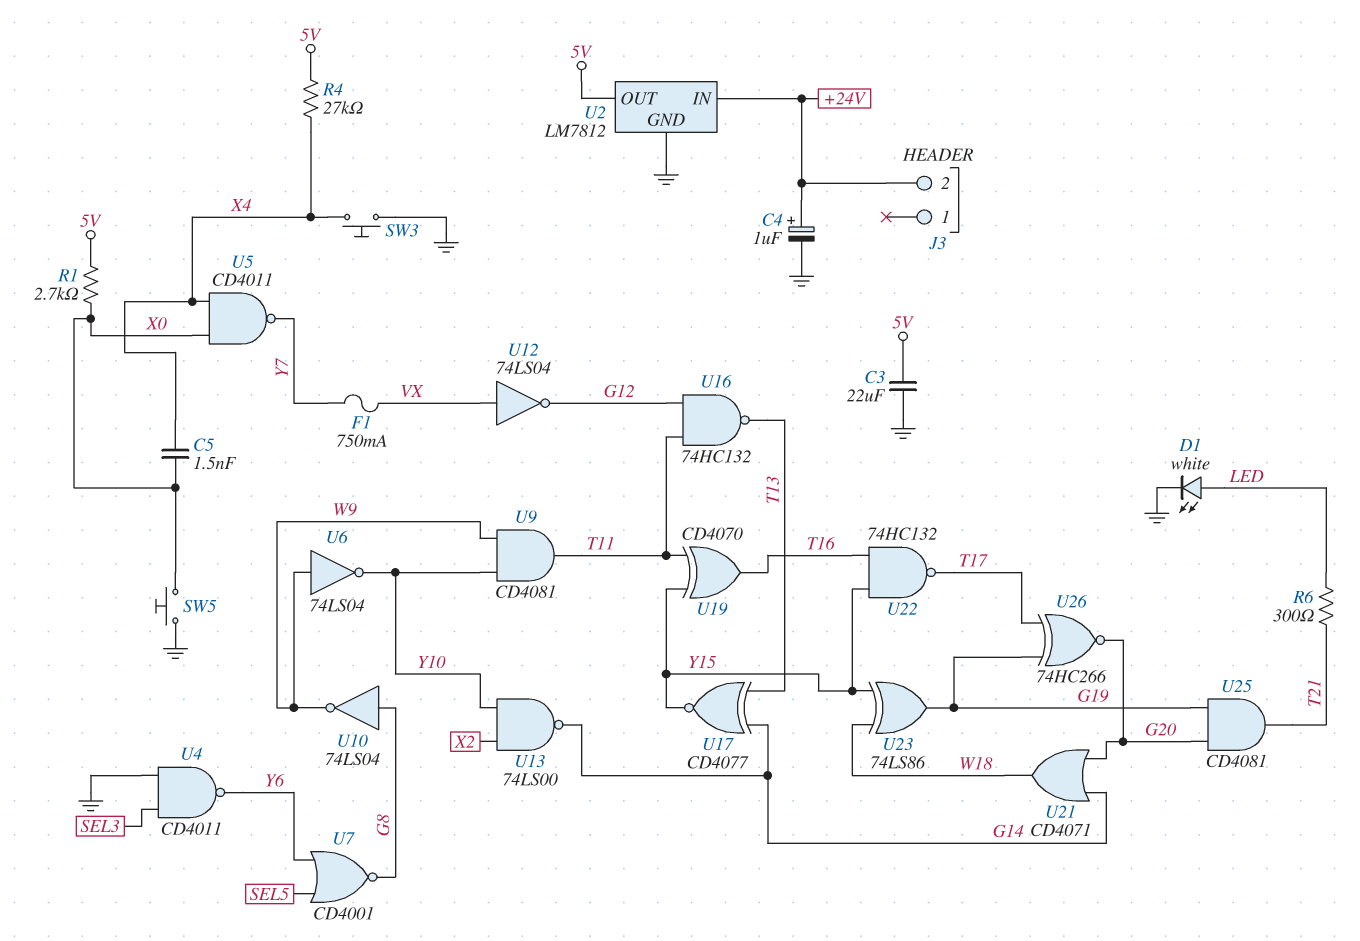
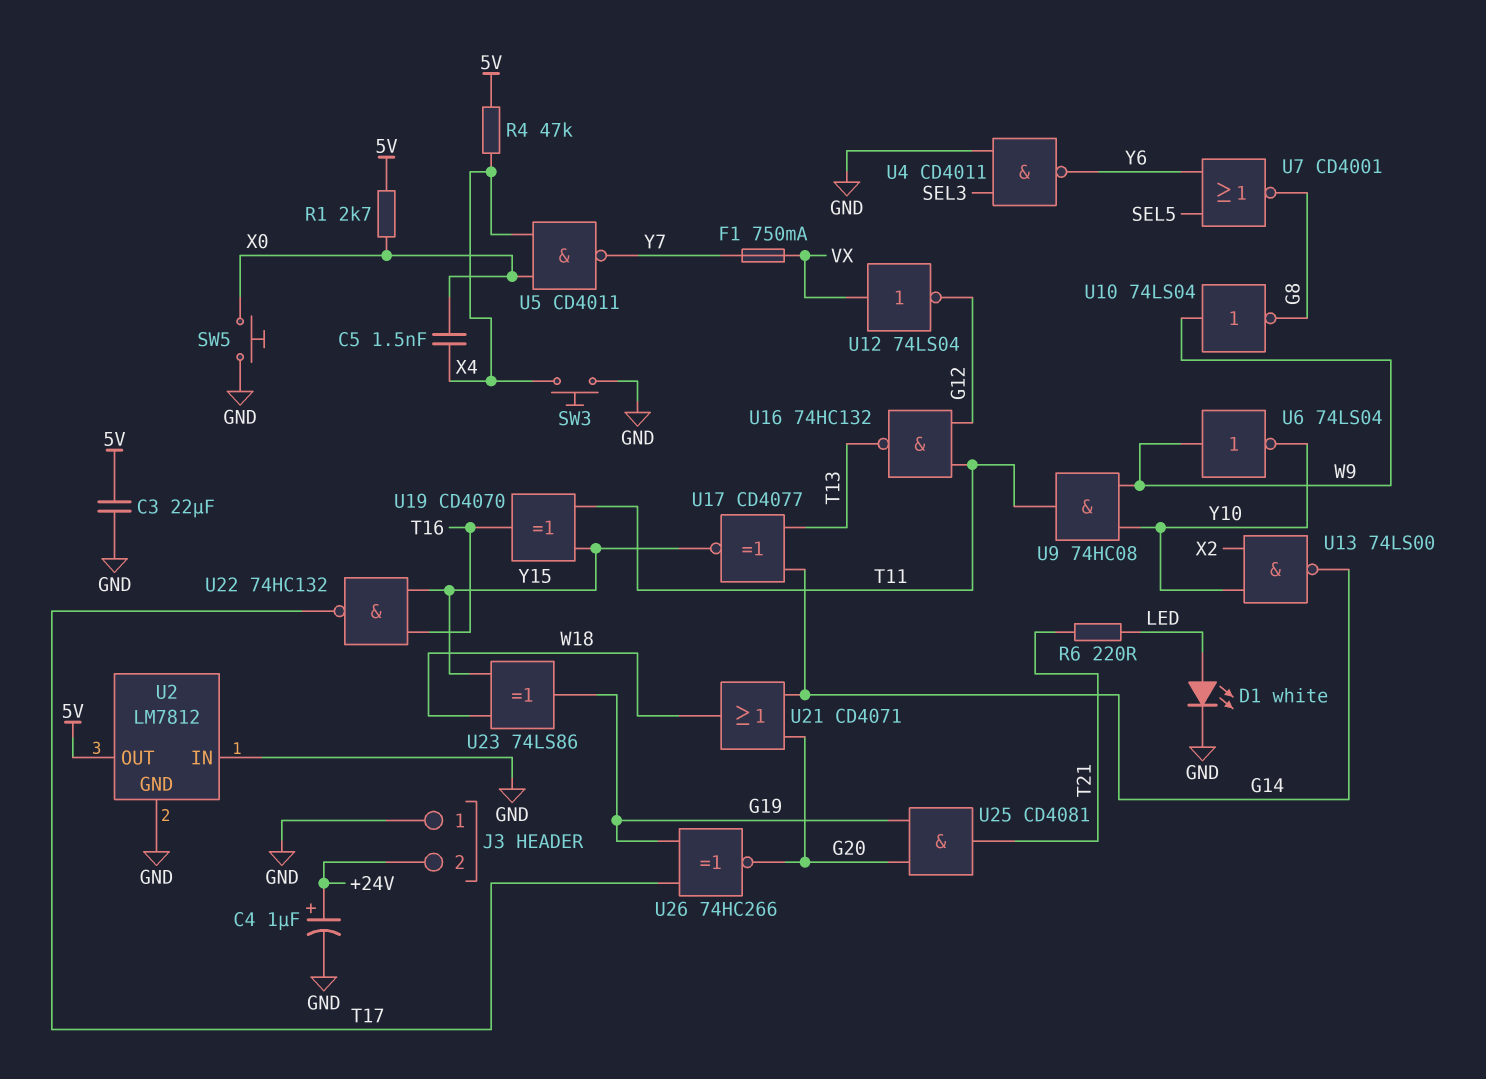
J3 pin 1: none -> GND
R4: 27k (5V, X4) -> 47k (5V, X4)
R6: 300 (LED, T21) -> 220 (LED, T21)
U2 pin IN: +24V -> GND
U9: AND CD4081 (in W9, in Y10, out T11) -> AND 74HC08 (in W9, in Y10, out T11)
U10: NOT 74LS04 (in G8, out W9) -> NOT 74LS04 (in W9, out G8)

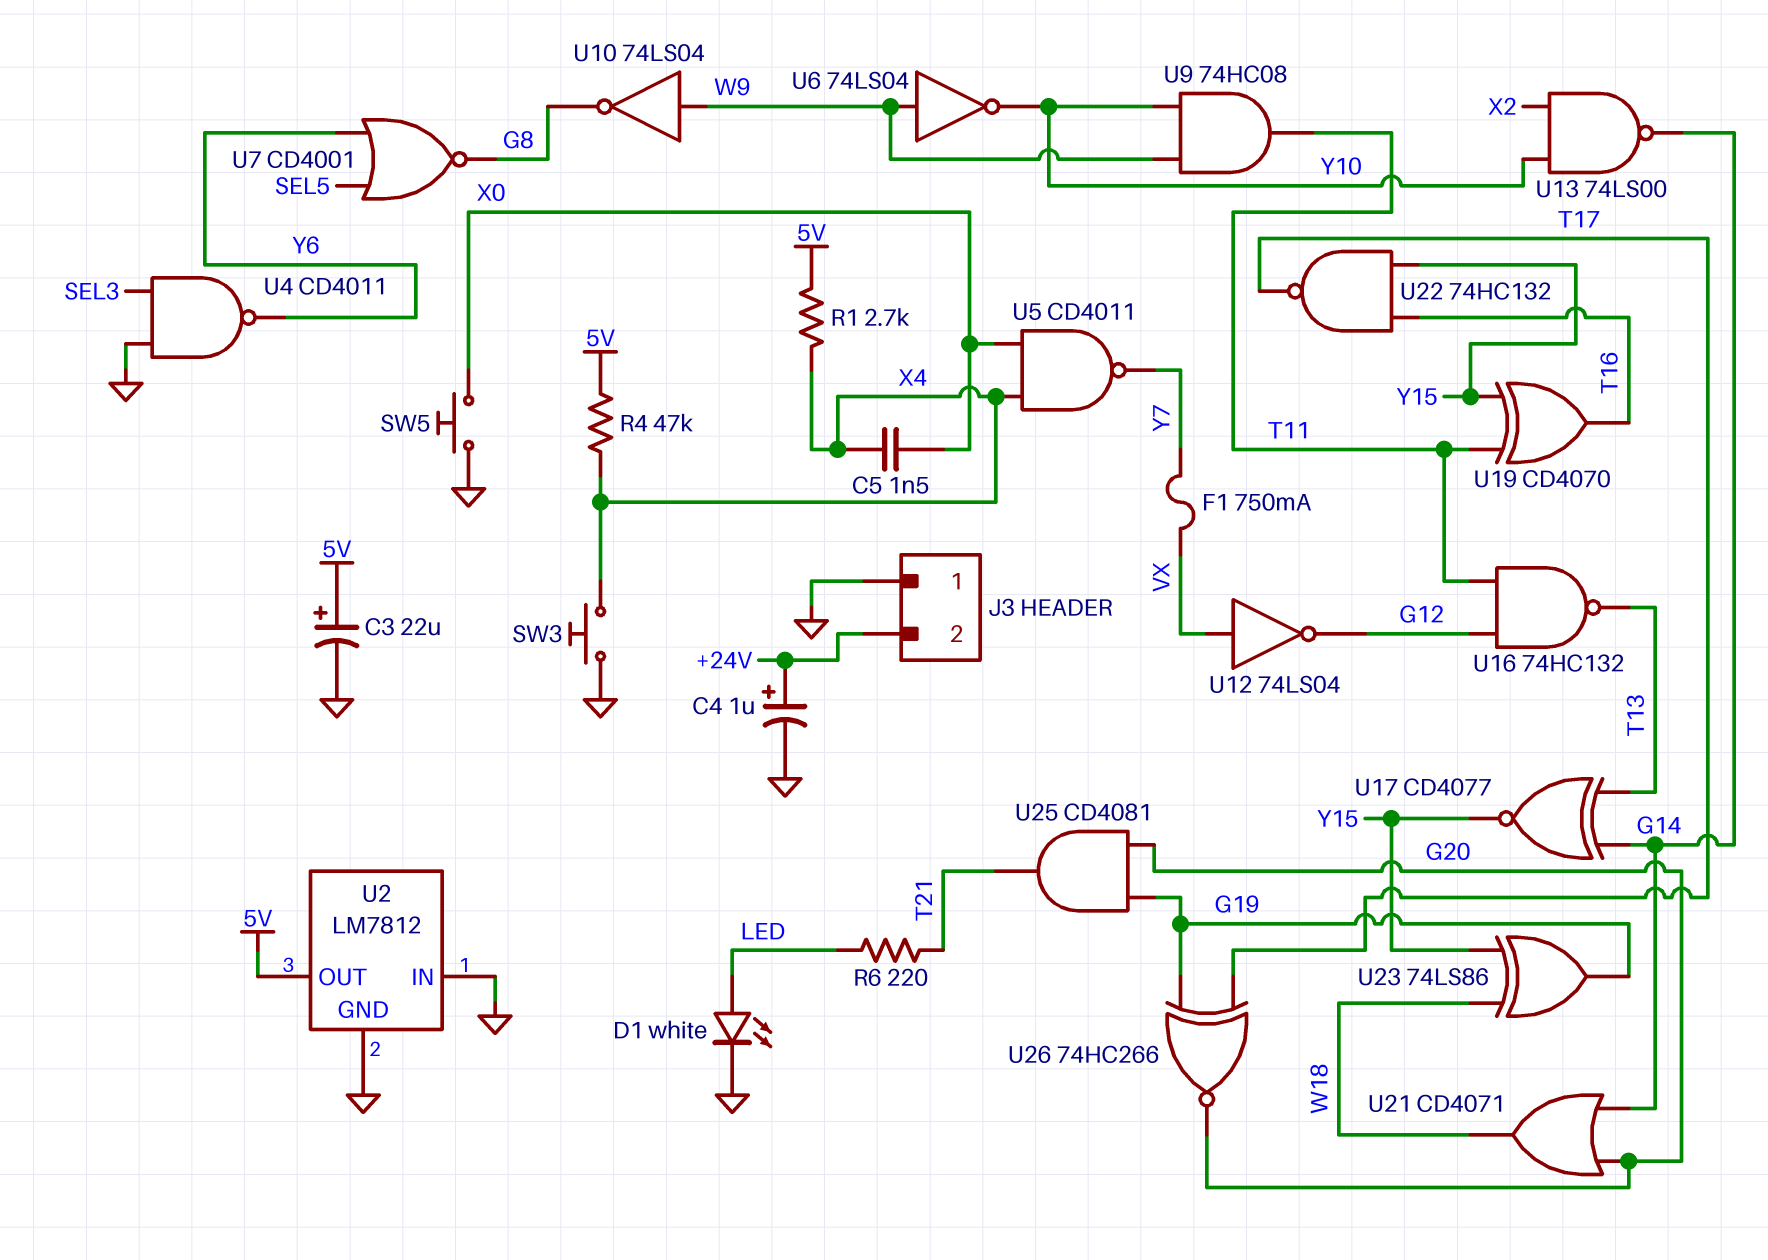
C3: 22uF (5V, GND) -> 22uF (plus 5V, minus GND)
R1: 2.7k (5V, X0) -> 2.7k (5V, X4)

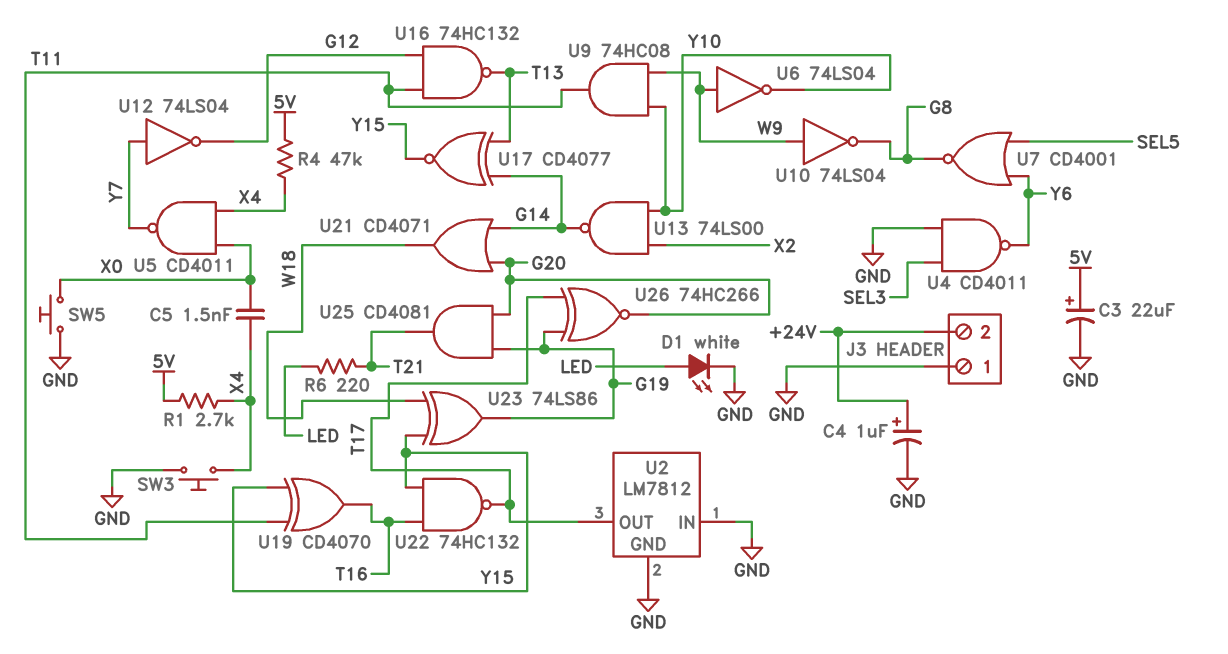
F1: 750mA (VX, Y7) -> none
U2 pin OUT: 5V -> T17
U12: NOT 74LS04 (in VX, out G12) -> NOT 74LS04 (in Y7, out G12)

